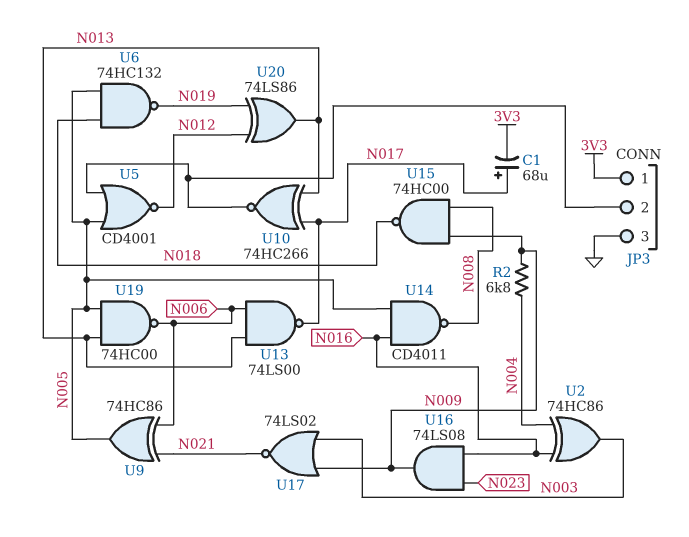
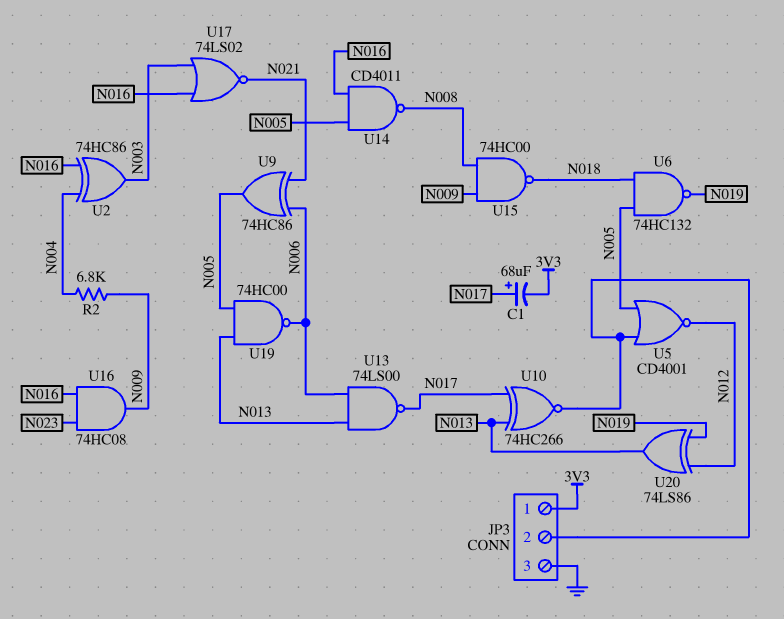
U16: AND 74LS08 (in N016, in N023, out N009) -> AND 74HC08 (in N016, in N023, out N009)
U17: NOR 74LS02 (in N003, in N009, out N021) -> NOR 74LS02 (in N003, in N016, out N021)

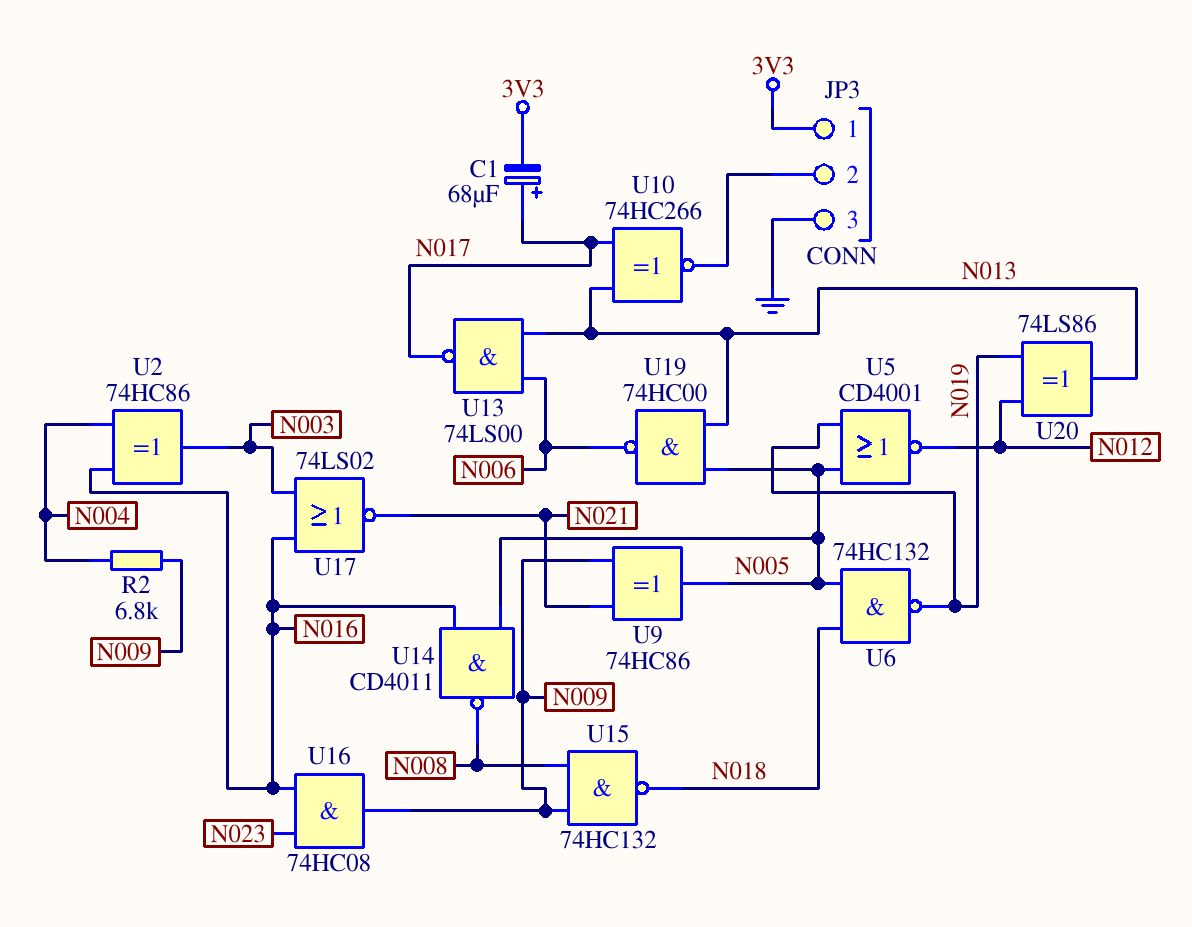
U5: NOR CD4001 (in JP3/2, in N005, out N012) -> NOR CD4001 (in N005, in N019, out N012)
U9: XOR 74HC86 (in N006, in N021, out N005) -> XOR 74HC86 (in N009, in N021, out N005)
U15: NAND 74HC00 (in N008, in N009, out N018) -> NAND 74HC132 (in N008, in N009, out N018)

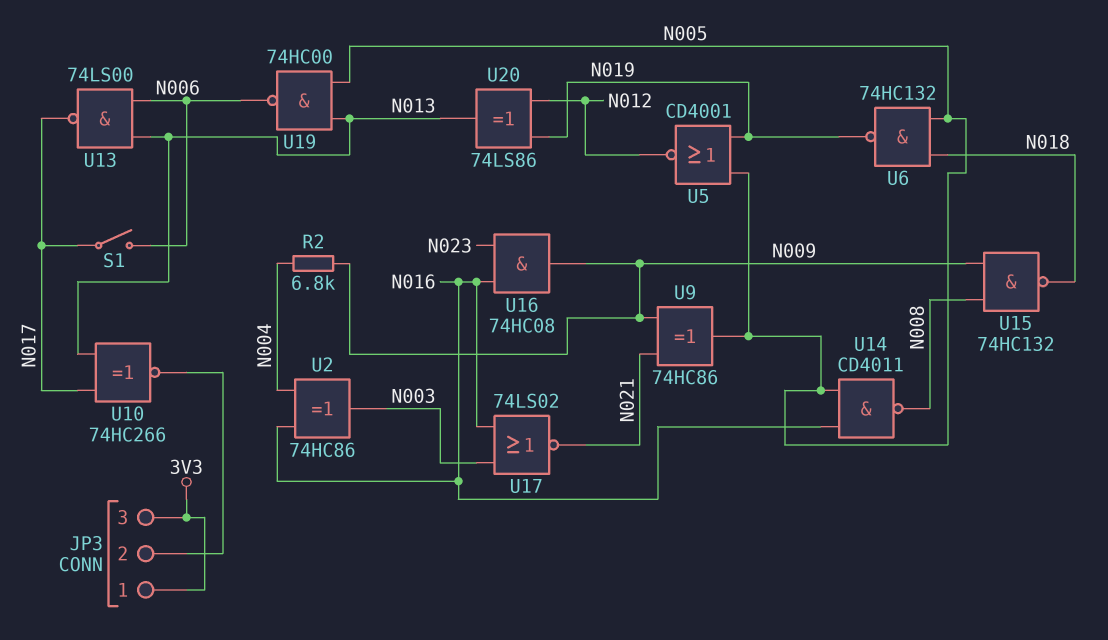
C1: 68uF (plus N017, minus 3V3) -> none
JP3 pin 3: GND -> 3V3
S1: none -> switch (N006, N017)

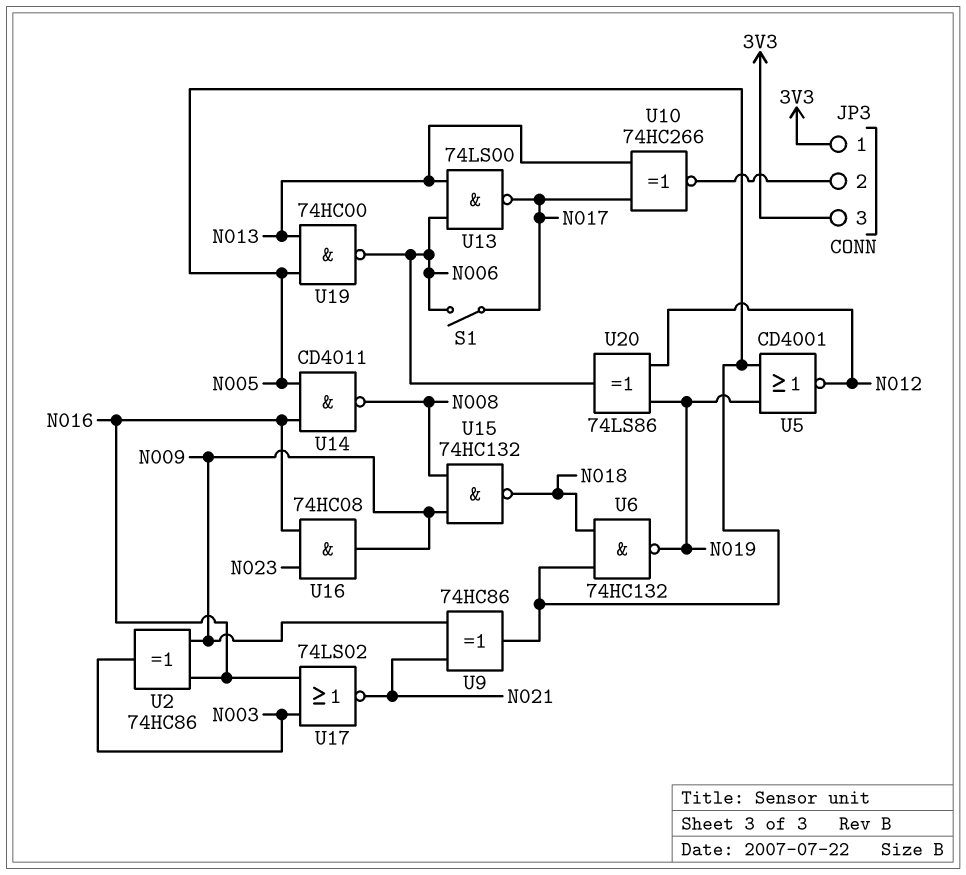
R2: 6.8k (N004, N009) -> none
U2: XOR 74HC86 (in N004, in N016, out N003) -> XOR 74HC86 (in N009, in N016, out N003)
U20: XOR 74LS86 (in N012, in N019, out N013) -> XOR 74LS86 (in N012, in N019, out N006)

